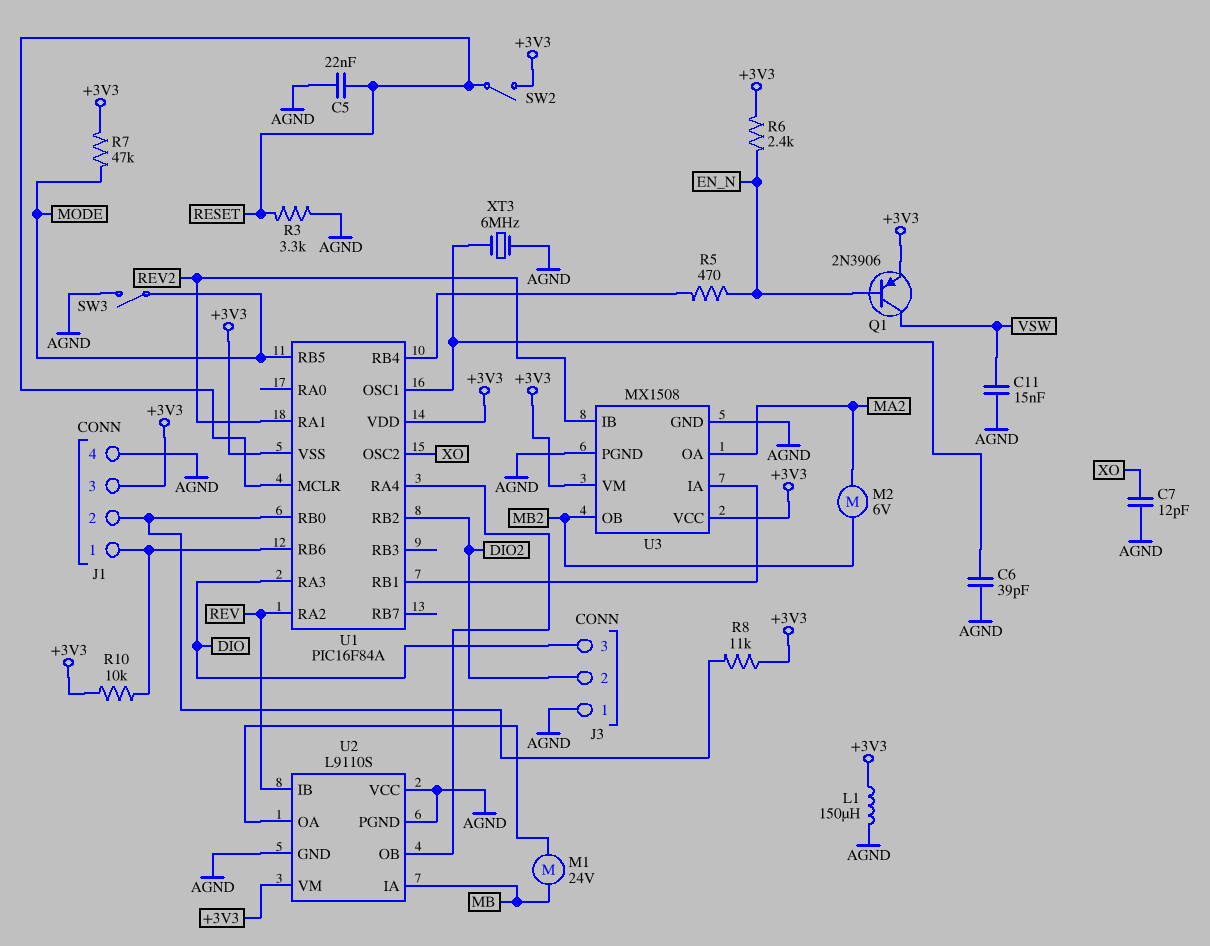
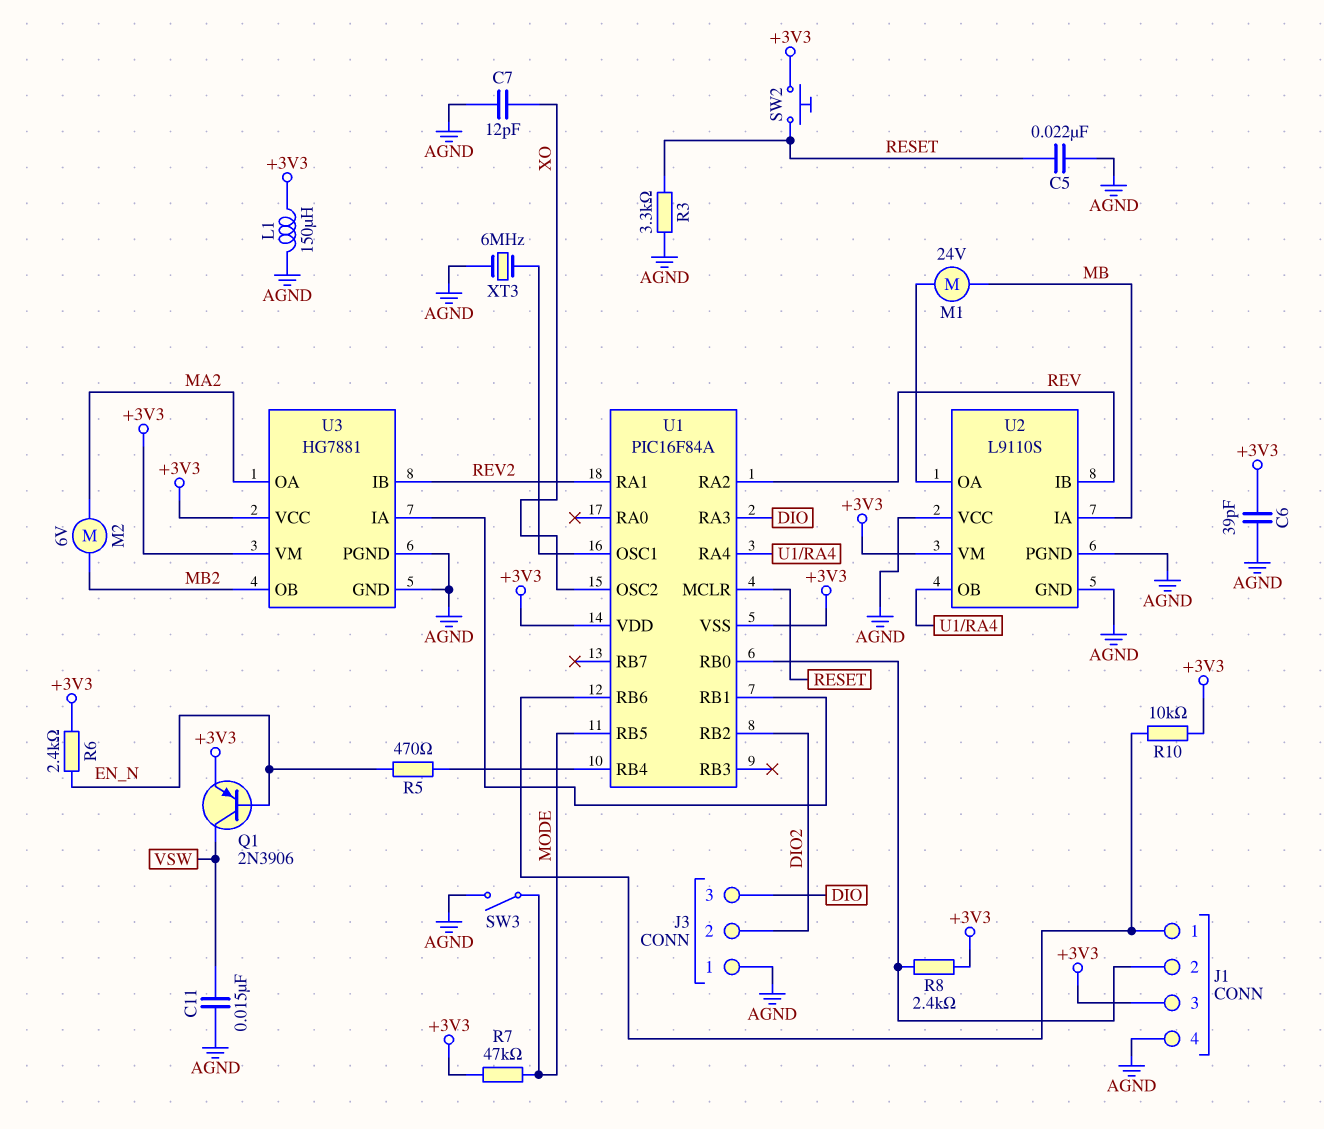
C6: 39pF (AGND, U1/OSC1) -> 39pF (+3V3, AGND)
R8: 11k (+3V3, J1/2) -> 2.4k (+3V3, J1/2)
SW2: switch (+3V3, RESET) -> button (+3V3, RESET)
U3: MX1508 -> HG7881

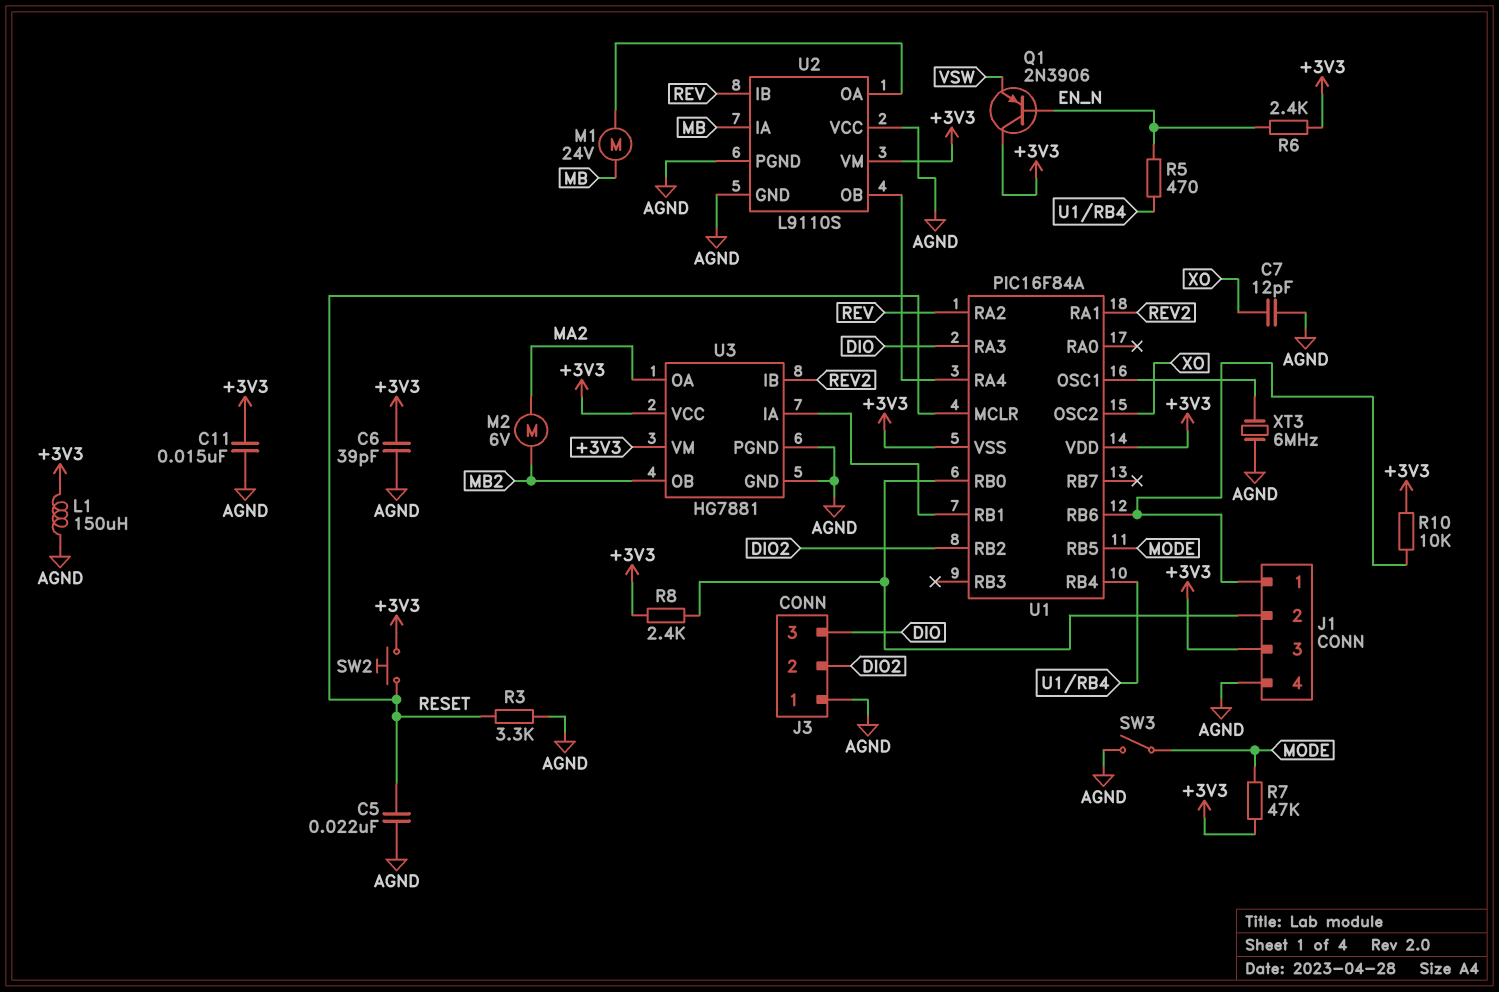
C11: 15nF (AGND, VSW) -> 15nF (+3V3, AGND)
Q1: PNP 2N3906 (B EN_N, C VSW, E +3V3) -> PNP 2N3906 (B EN_N, C +3V3, E VSW)

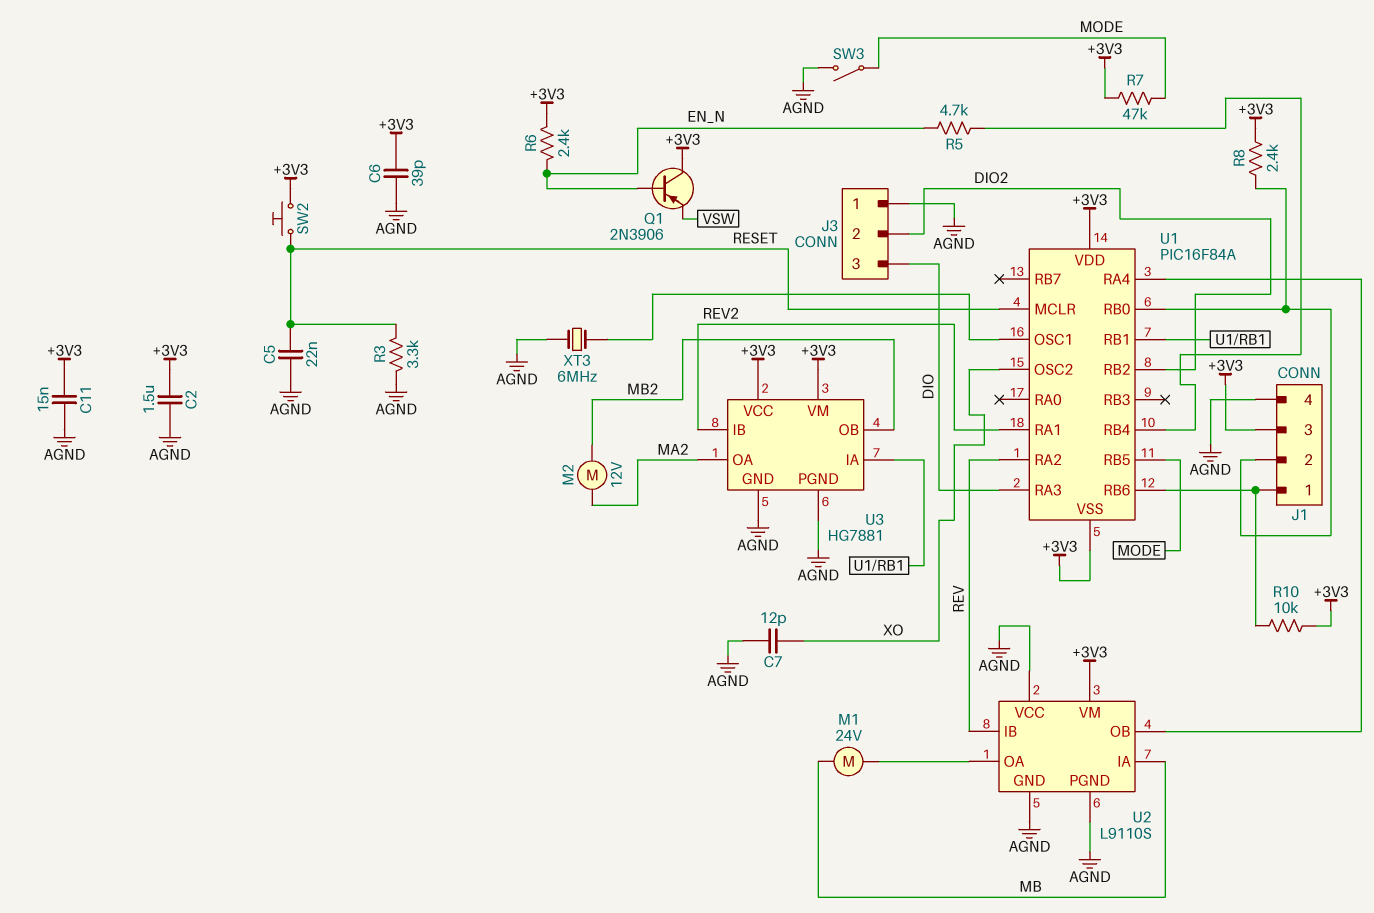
C2: none -> 1.5uF (+3V3, AGND)
L1: 150uH (+3V3, AGND) -> none
M2: motor 6V (MA2, MB2) -> motor 12V (MA2, MB2)
R5: 470 (EN_N, U1/RB4) -> 4.7k (EN_N, U1/RB4)

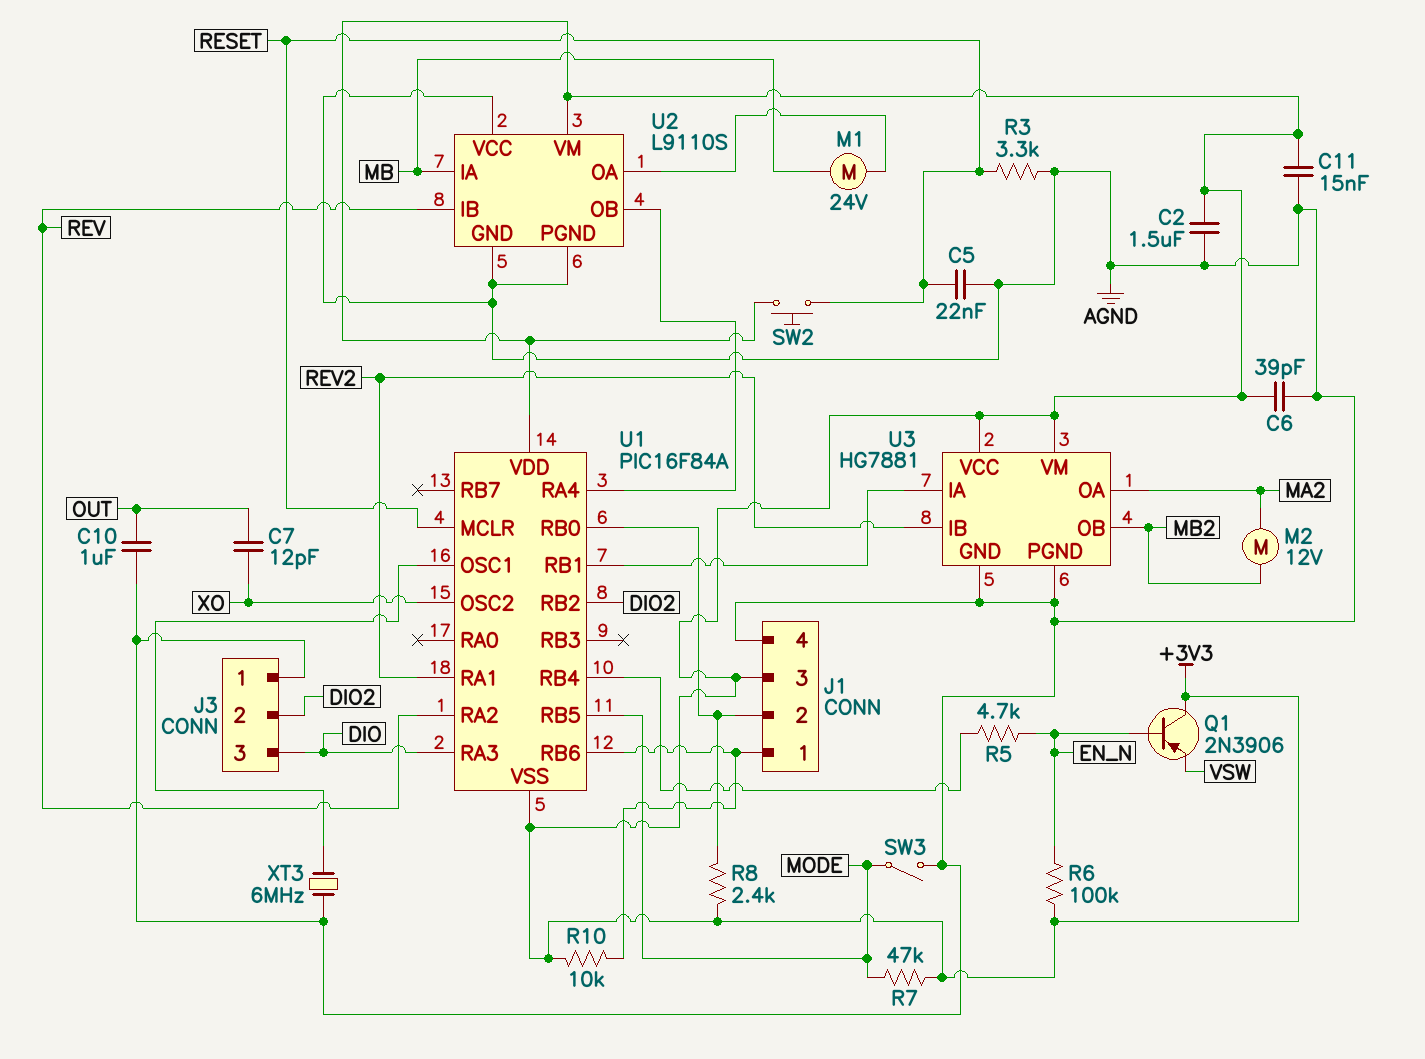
C7: 12pF (AGND, XO) -> 12pF (OUT, XO)
C10: none -> 1uF (AGND, OUT)
R6: 2.4k (+3V3, EN_N) -> 100k (+3V3, EN_N)

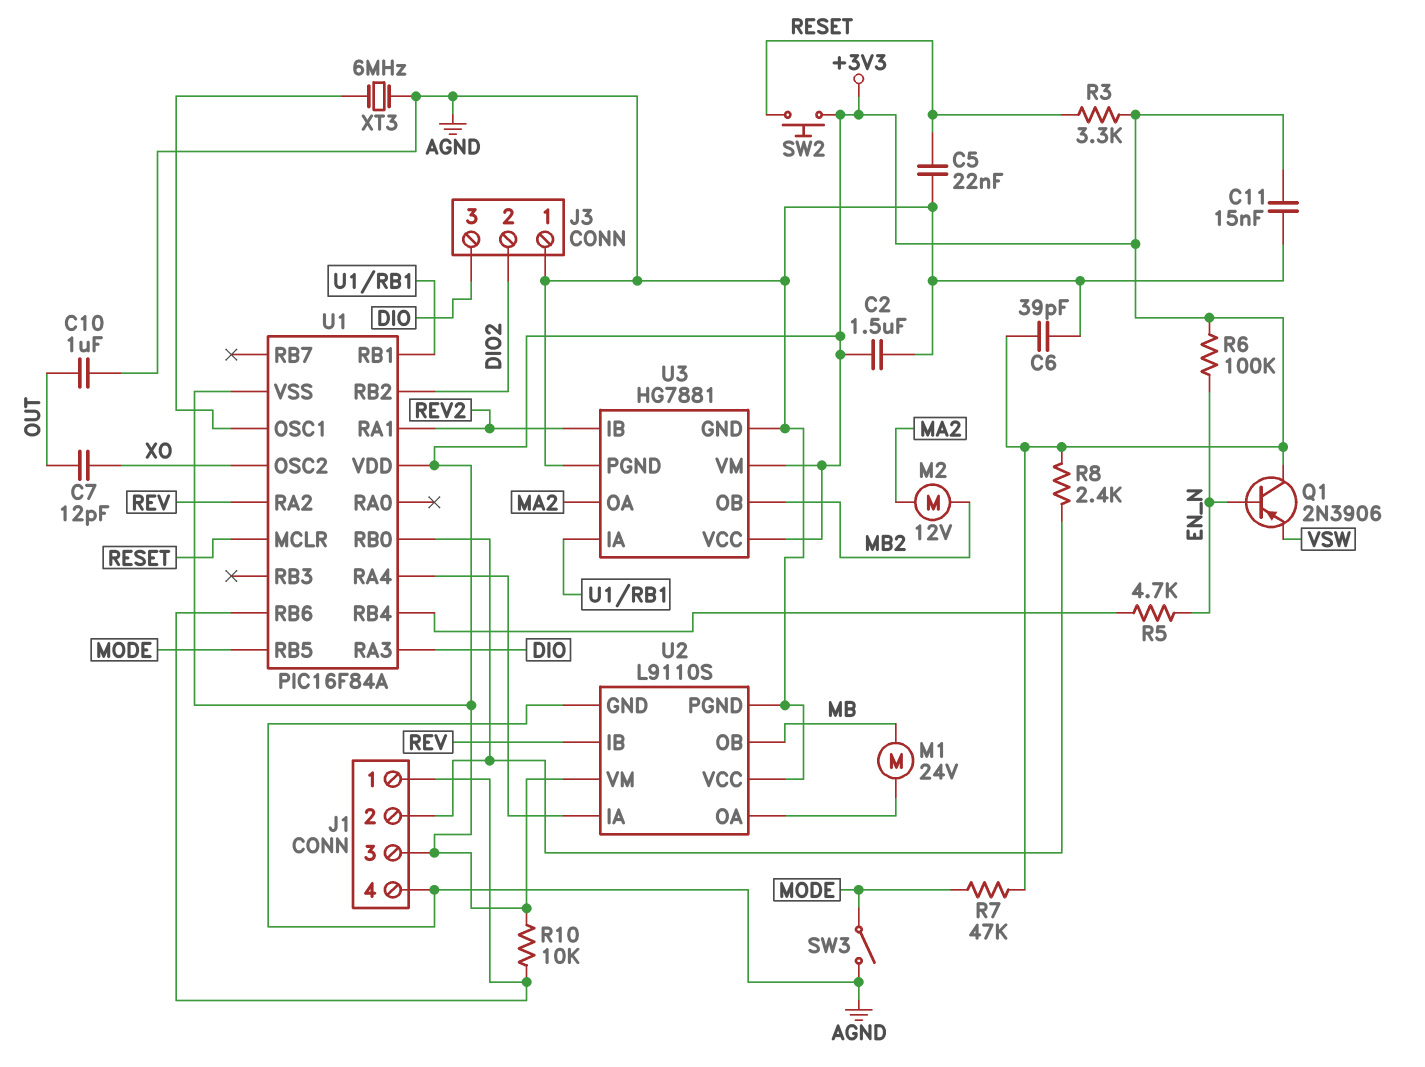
R3: 3.3k (AGND, RESET) -> 3.3k (+3V3, RESET)
U2 pin IA: MB -> U1/RA4
U2 pin OB: U1/RA4 -> MB

